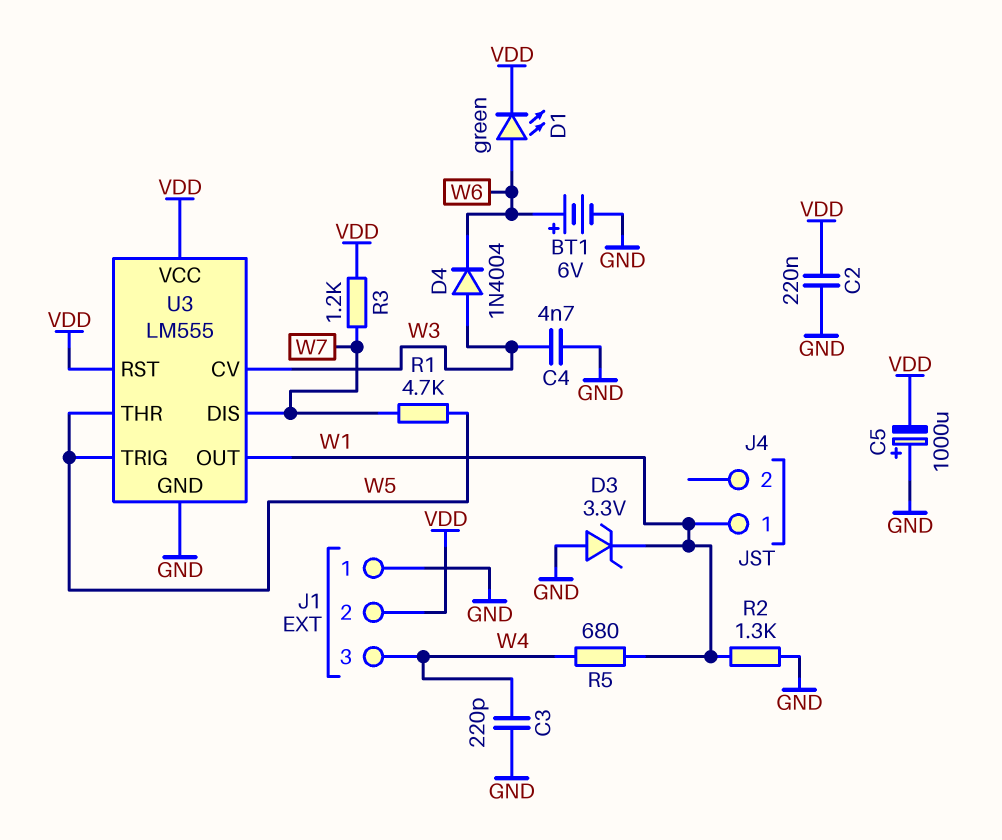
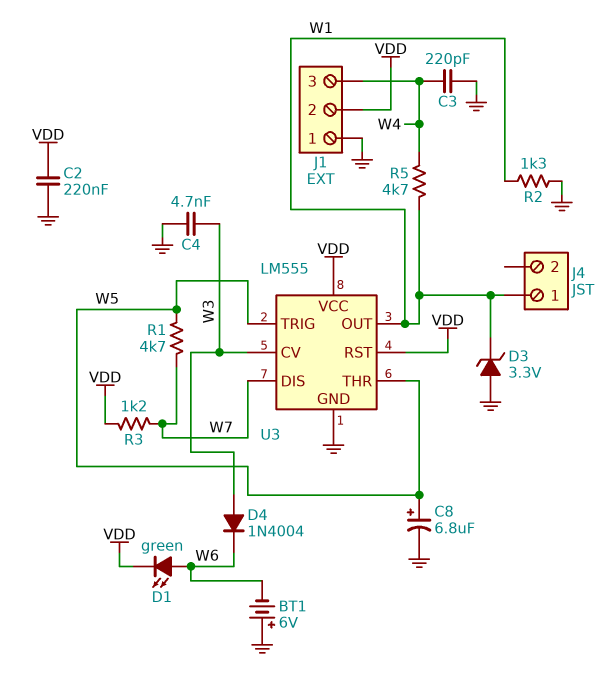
BT1: 6V (plus W6, minus GND) -> 6V (plus GND, minus W6)
C5: 1000uF (plus GND, minus VDD) -> none
C8: none -> 6.8uF (plus W5, minus GND)
R5: 680 (W1, W4) -> 4.7k (W1, W4)

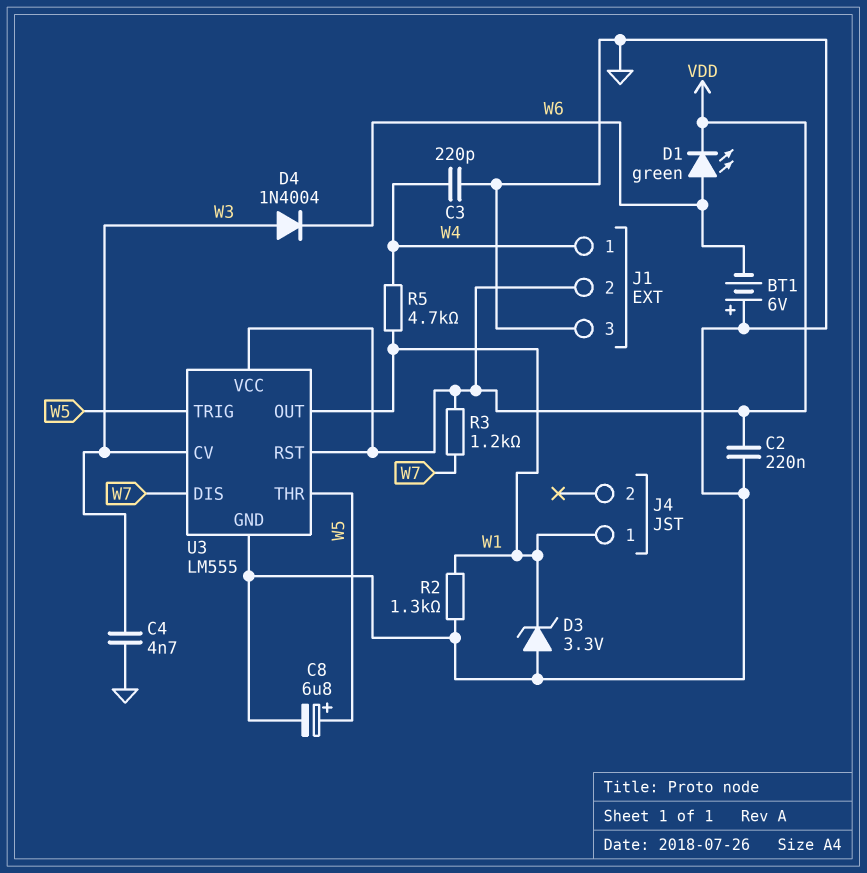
J1 pin 1: GND -> W4
J1 pin 3: W4 -> GND
R1: 4.7k (W5, W7) -> none

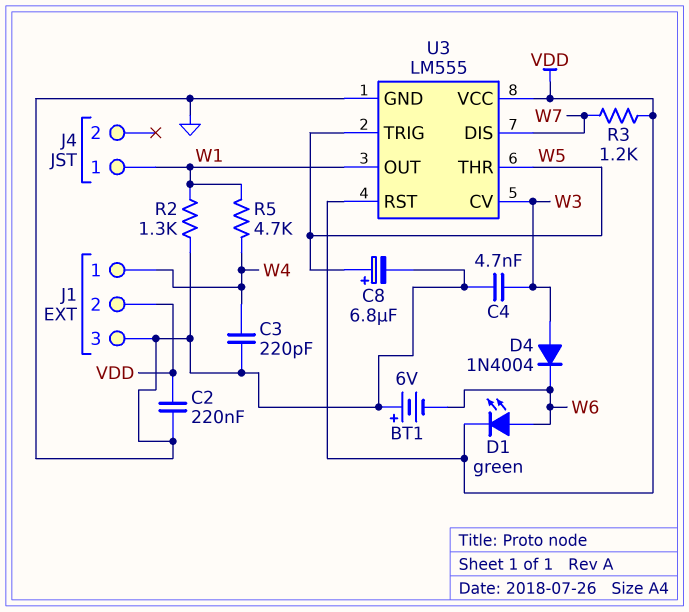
D3: zener 3.3V (A GND, K W1) -> none

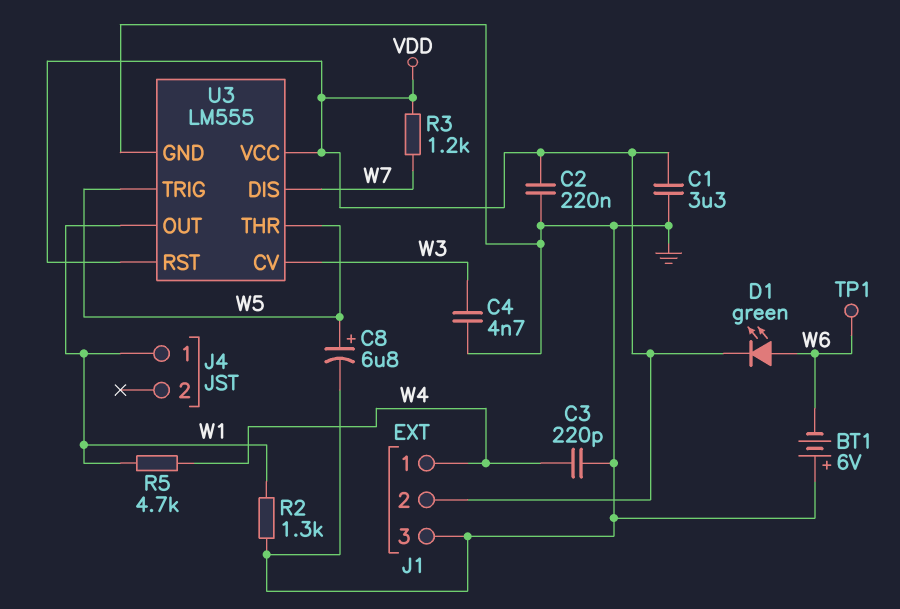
C1: none -> 3.3uF (GND, VDD)
D4: diode 1N4004 (A W3, K W6) -> none
TP1: none -> test point (W6)

